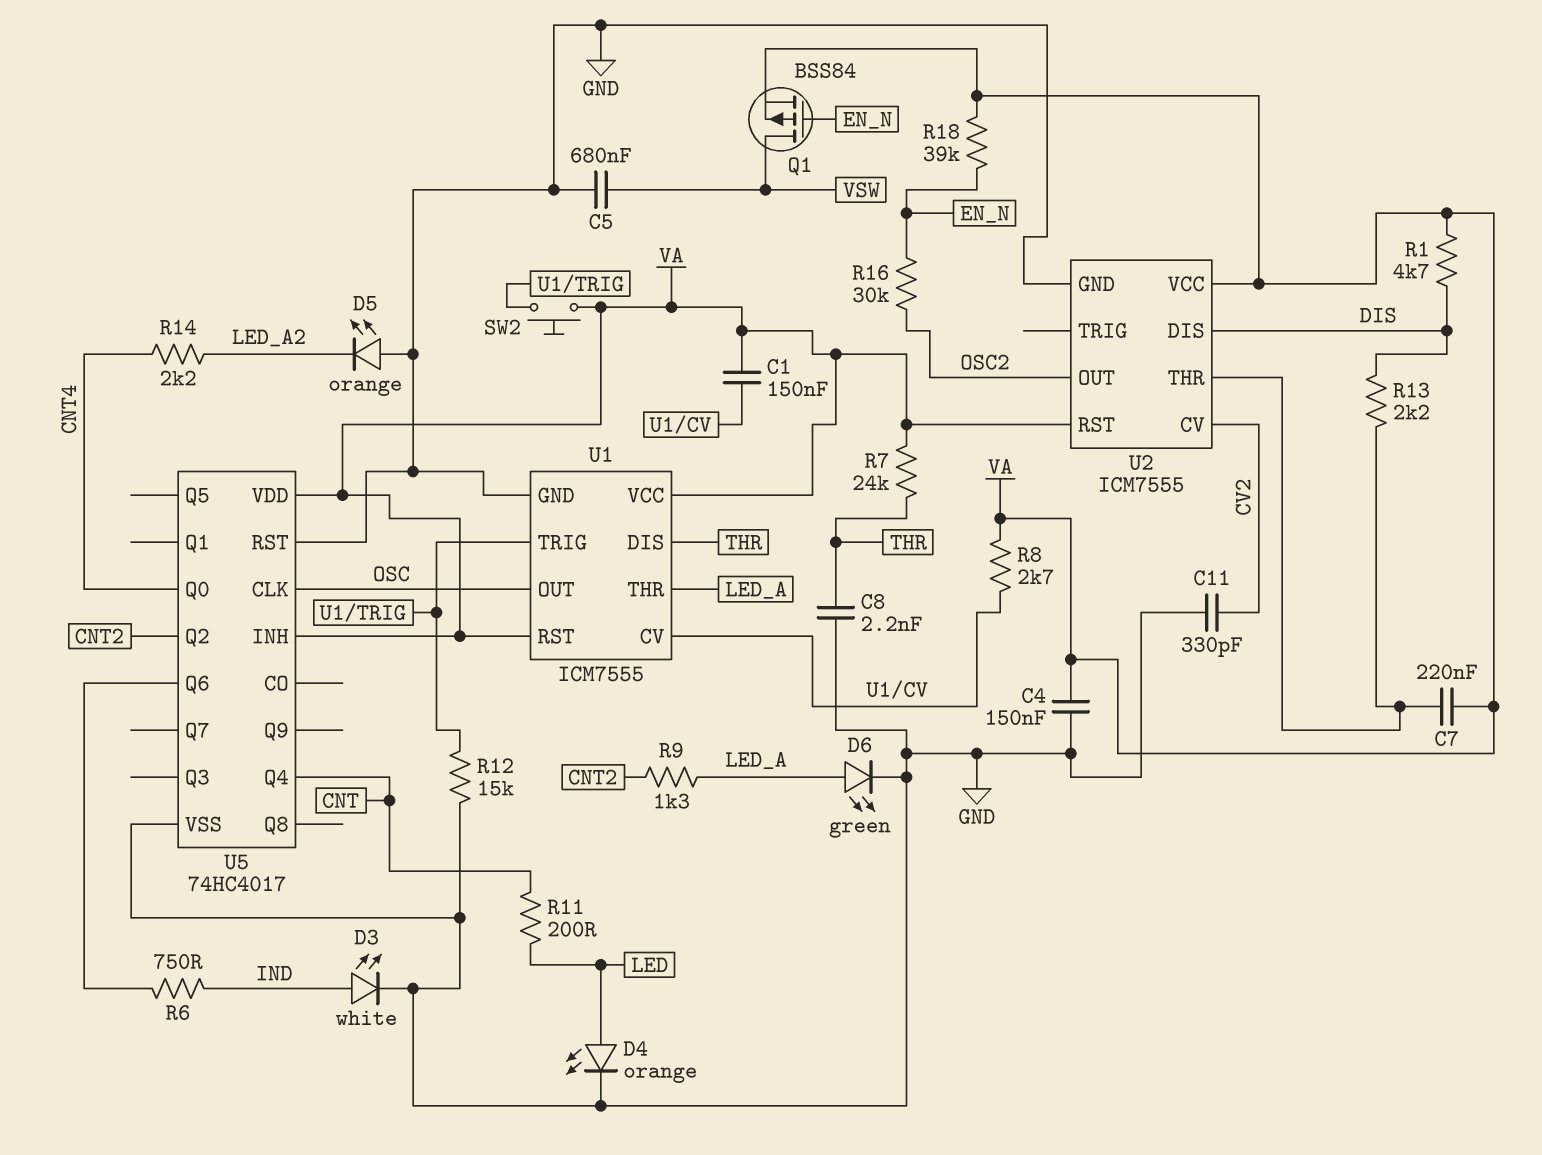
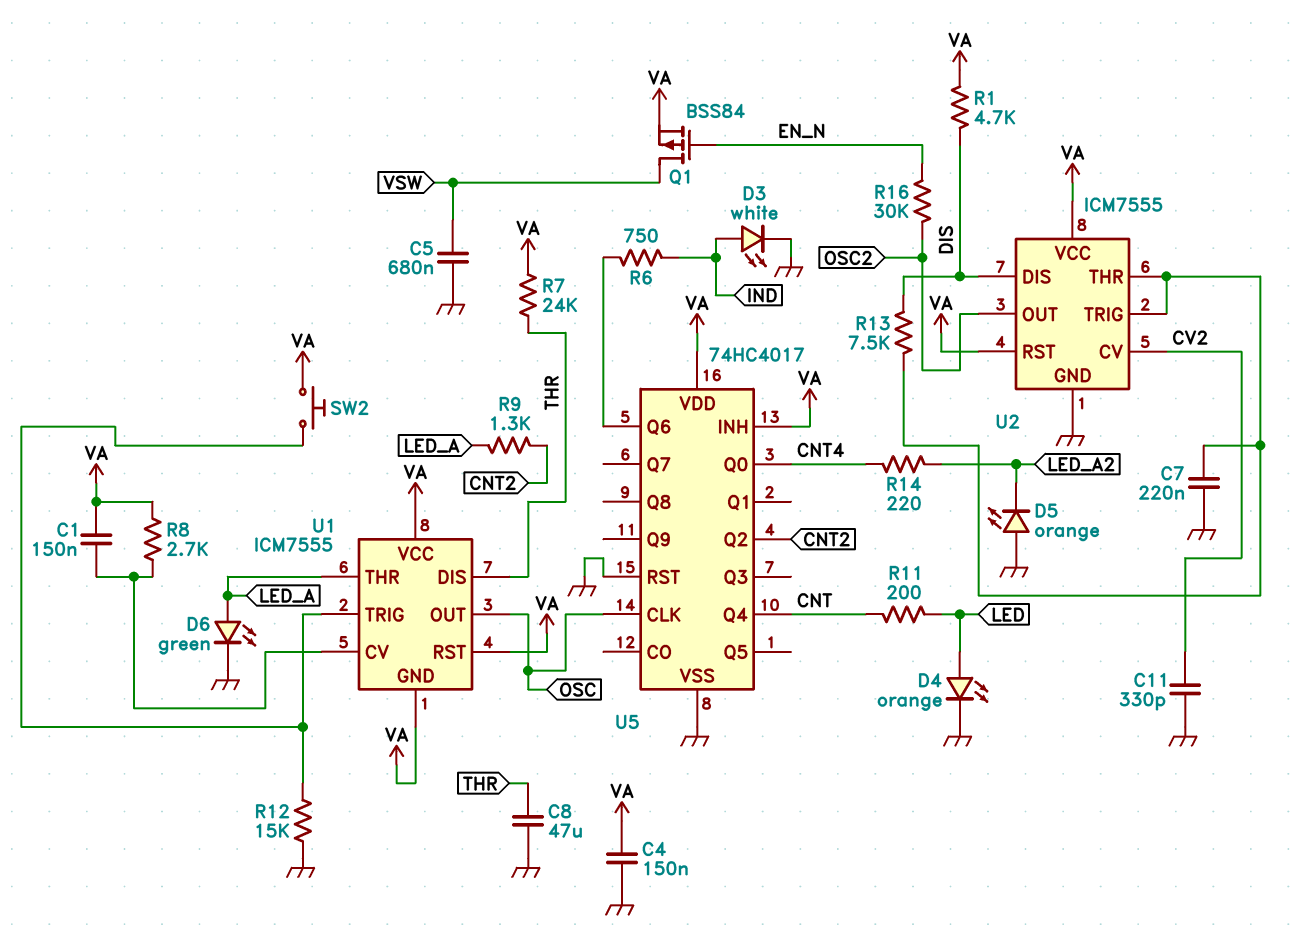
C7: 220nF (U2/THR, VA) -> 220nF (GND, U2/THR)
C8: 2.2nF (GND, THR) -> 47uF (GND, THR)
R13: 2.2k (DIS, U2/THR) -> 7.5k (DIS, U2/THR)
R14: 2.2k (CNT4, LED_A2) -> 220 (CNT4, LED_A2)
R18: 39k (EN_N, VA) -> none
U1 pin GND: GND -> VA
U2 pin TRIG: none -> U2/THR

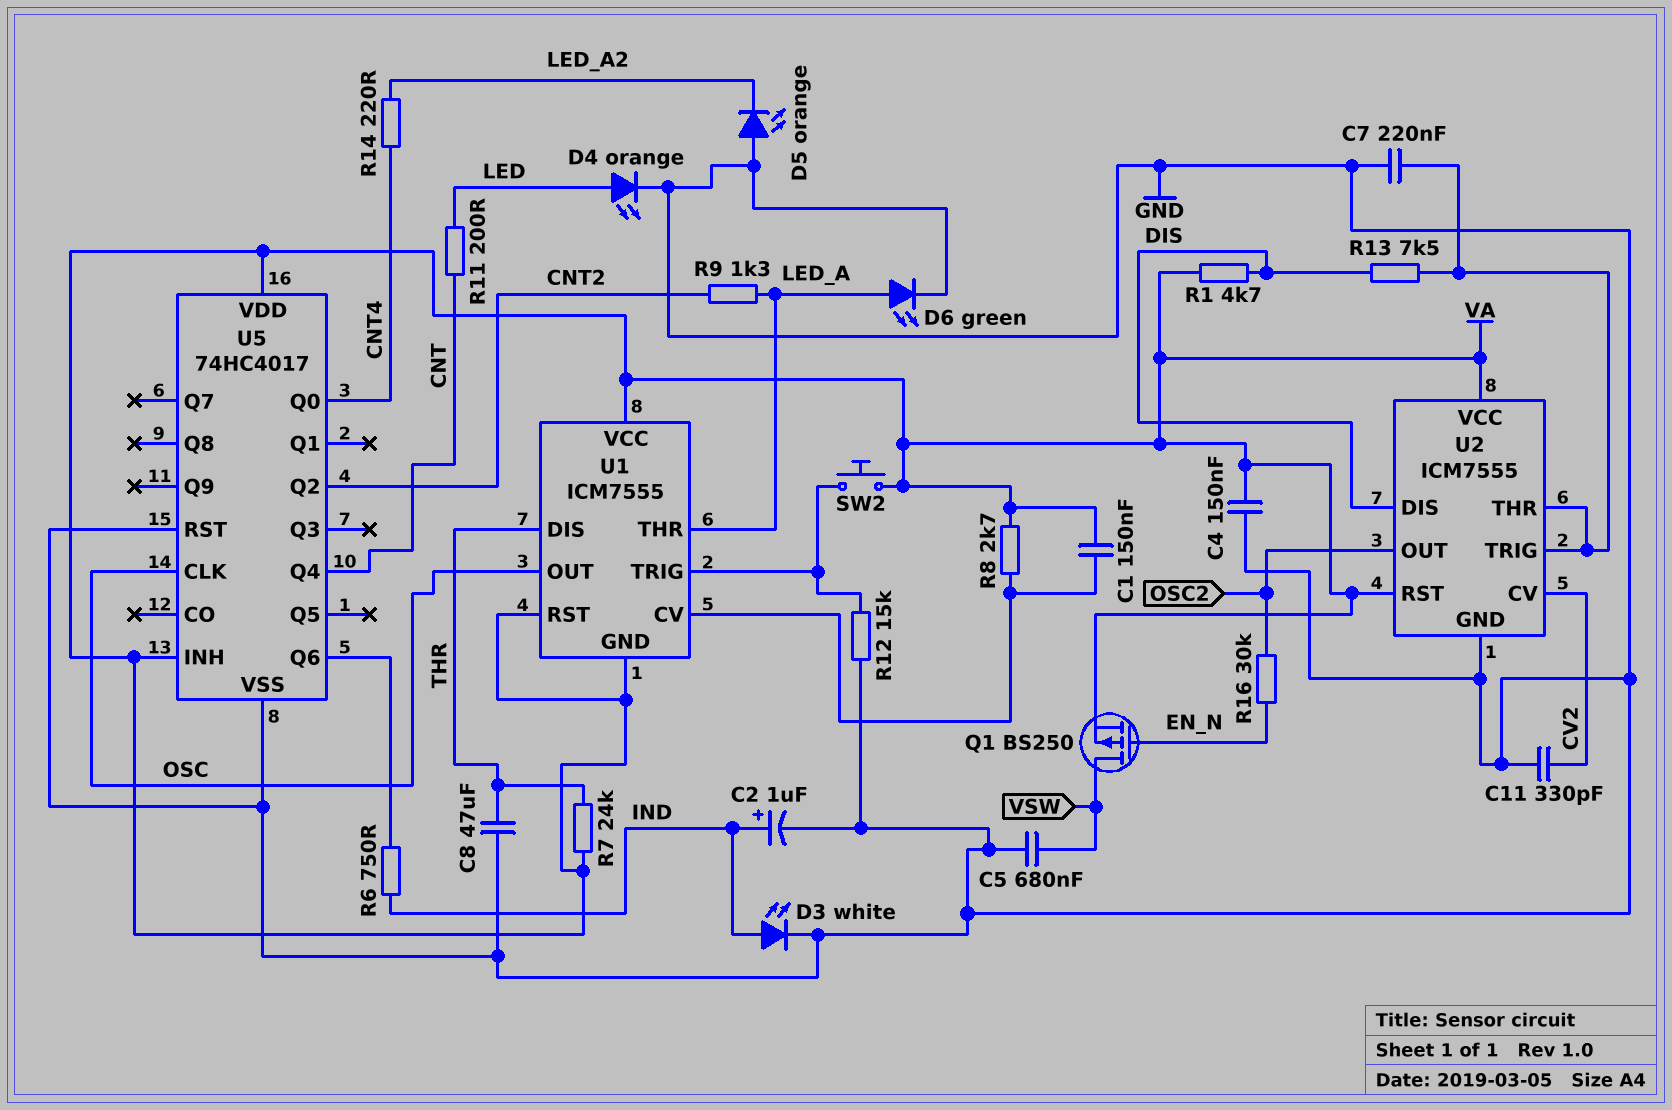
C2: none -> 1uF (plus IND, minus GND)
Q1: PMOS BSS84 (G EN_N, D VSW, S VA) -> PMOS BS250 (G EN_N, D VSW, S VA)

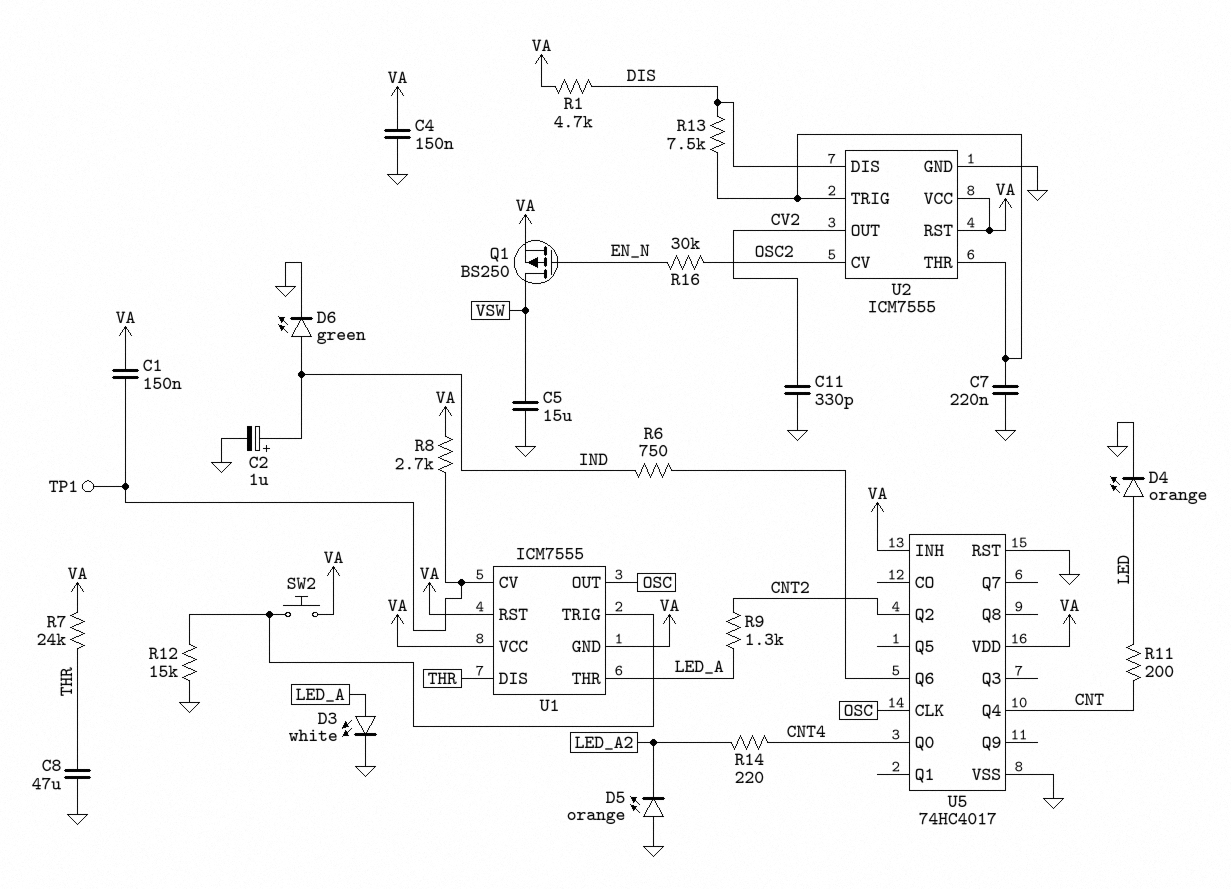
C5: 680nF (GND, VSW) -> 15uF (GND, VSW)
D3: LED white (A IND, K GND) -> LED white (A LED_A, K GND)
D6: LED green (A LED_A, K GND) -> LED green (A IND, K GND)
TP1: none -> test point (U1/CV)
U2 pin CV: CV2 -> OSC2
U2 pin OUT: OSC2 -> CV2

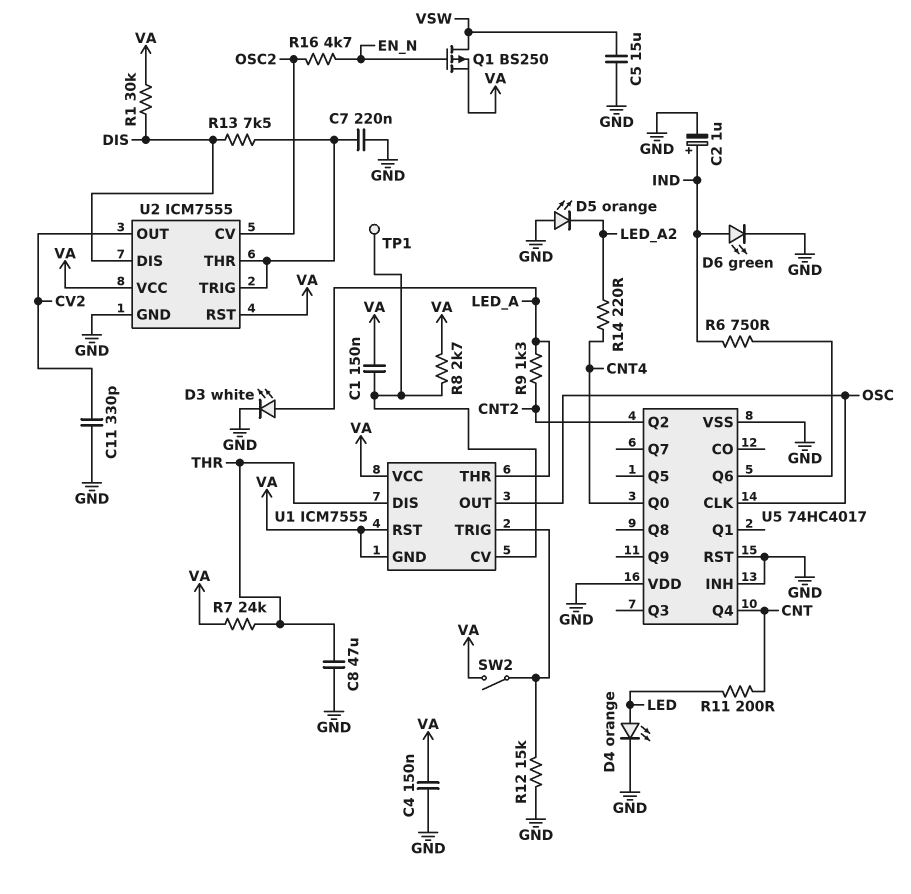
R1: 4.7k (DIS, VA) -> 30k (DIS, VA)
R16: 30k (EN_N, OSC2) -> 4.7k (EN_N, OSC2)
SW2: button (U1/TRIG, VA) -> switch (U1/TRIG, VA)
U5 pin INH: VA -> GND
U5 pin VDD: VA -> GND

